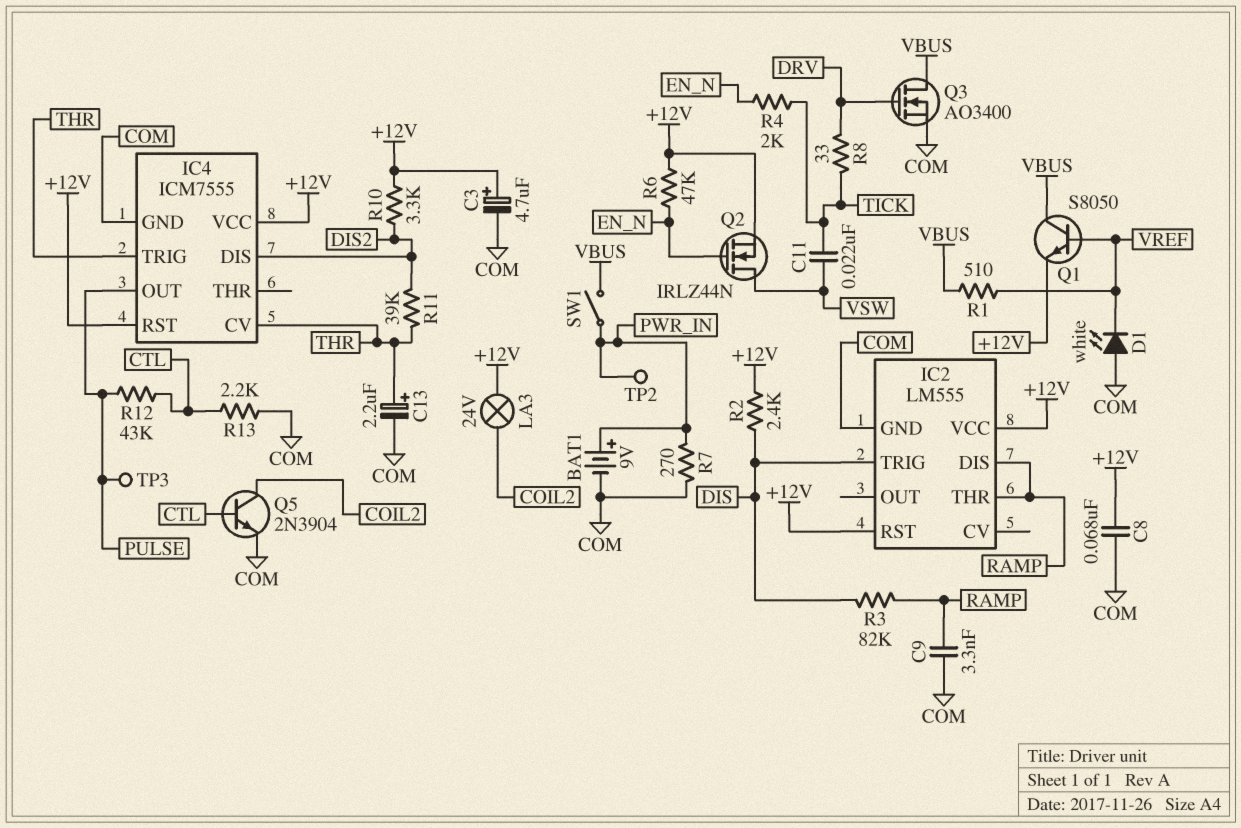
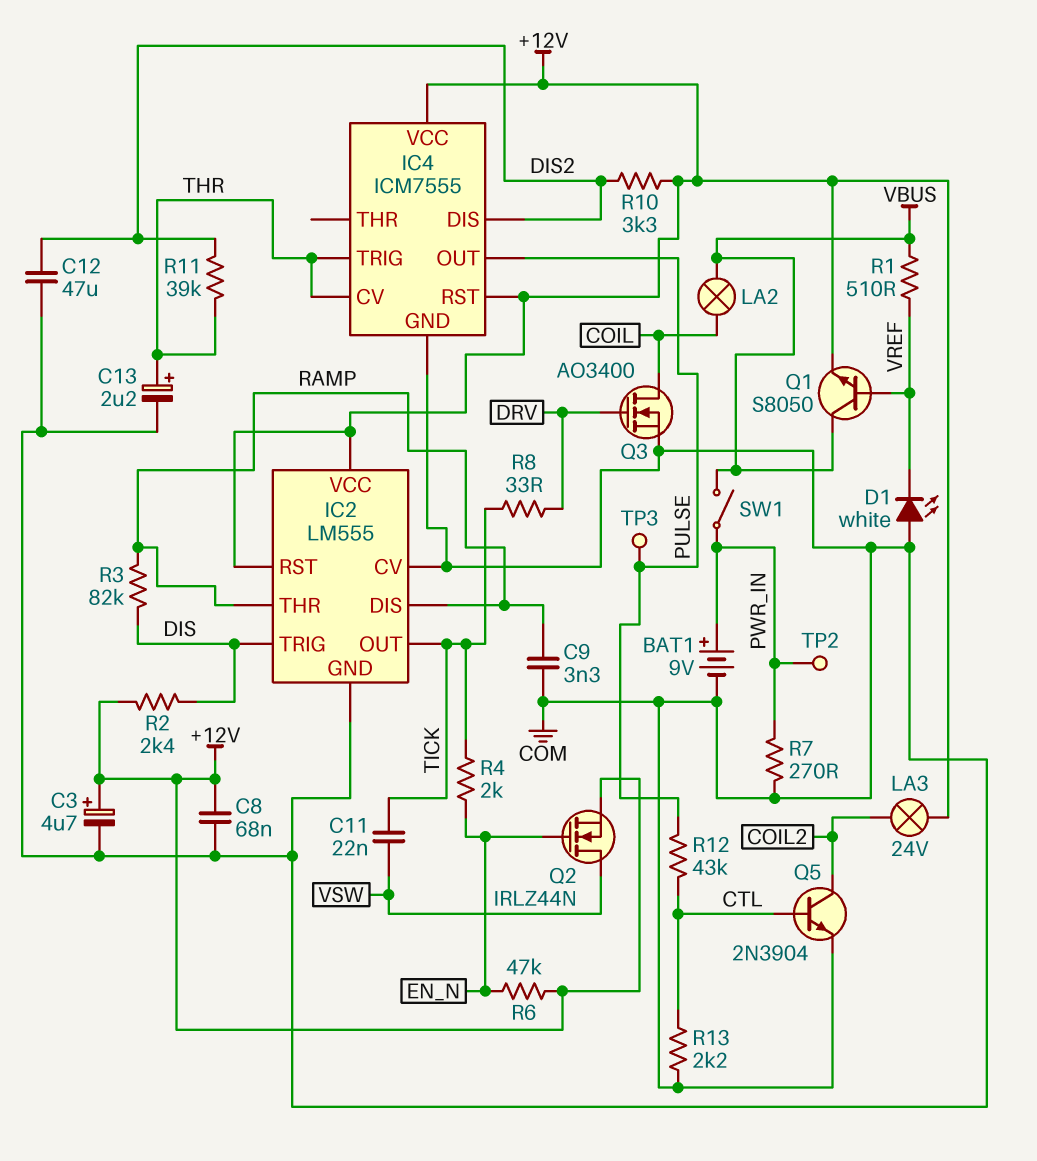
C12: none -> 47uF (COM, DIS2)
IC2 pin CV: none -> COM
IC2 pin OUT: none -> TICK
LA2: none -> lamp (COIL, VBUS)
Q3: NMOS AO3400 (G DRV, D VBUS, S COM) -> NMOS AO3400 (G DRV, D COIL, S COM)

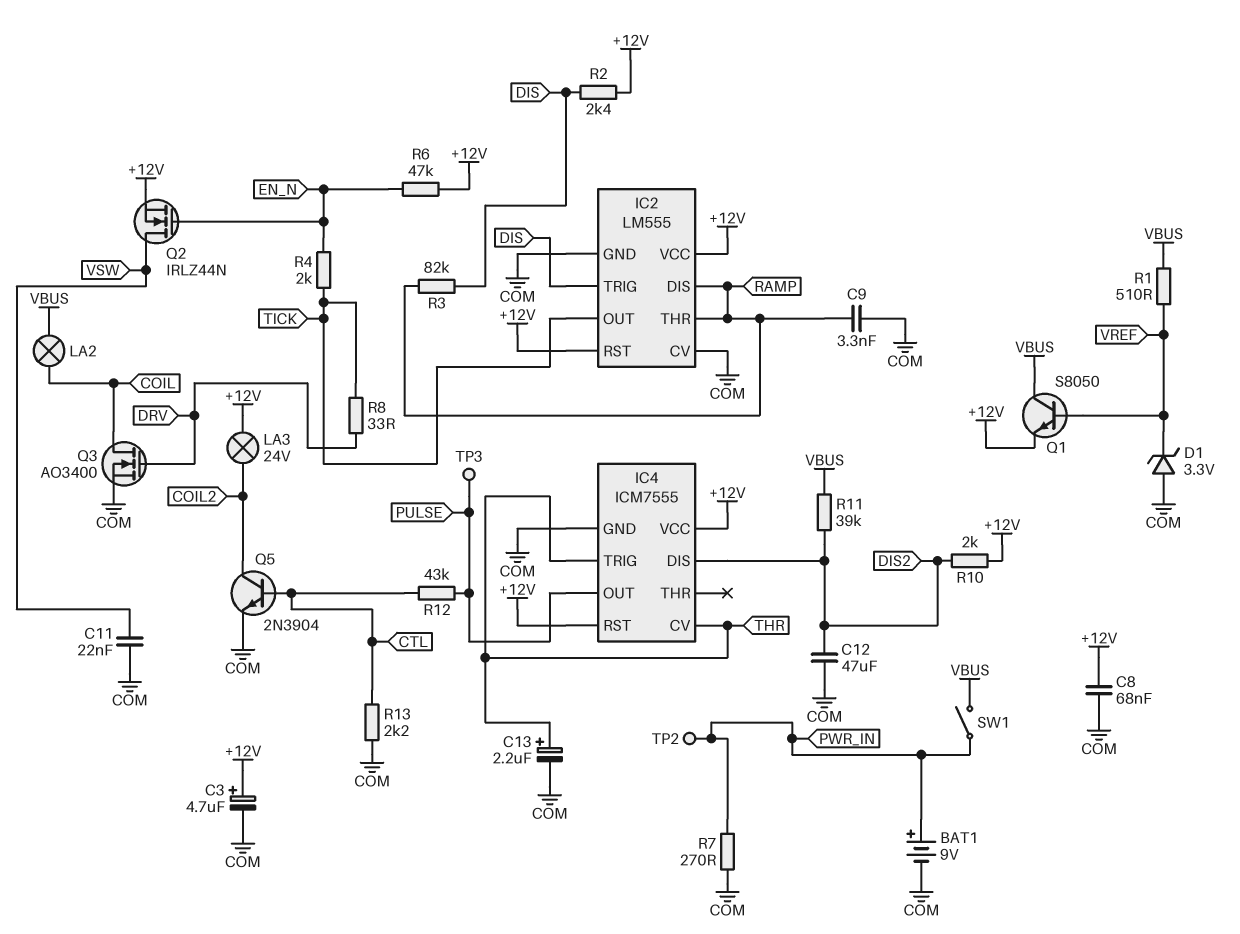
C11: 22nF (TICK, VSW) -> 22nF (COM, VSW)
D1: LED white (A COM, K VREF) -> zener 3.3V (A COM, K VREF)
R10: 3.3k (+12V, DIS2) -> 2k (+12V, DIS2)
R11: 39k (DIS2, THR) -> 39k (DIS2, VBUS)

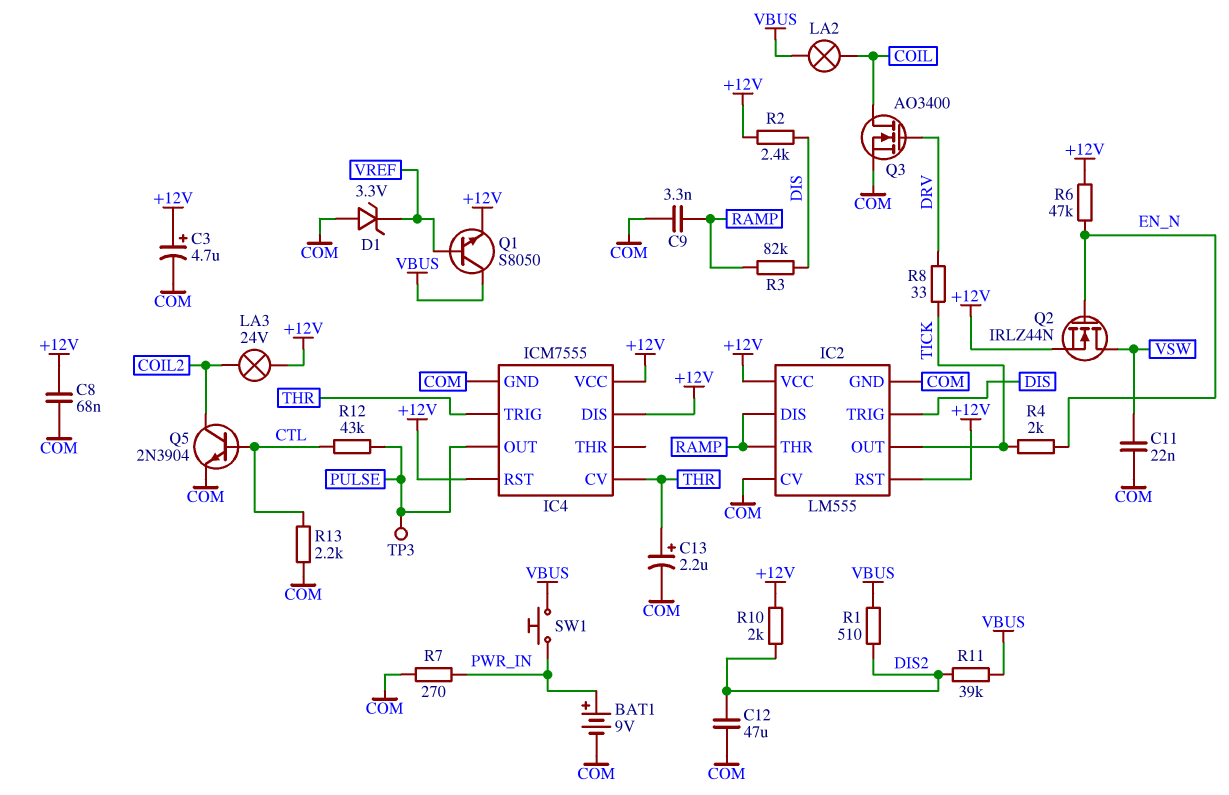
IC4 pin DIS: DIS2 -> +12V
R1: 510 (VBUS, VREF) -> 510 (DIS2, VBUS)
SW1: switch (PWR_IN, VBUS) -> button (PWR_IN, VBUS)
TP2: test point (PWR_IN) -> none

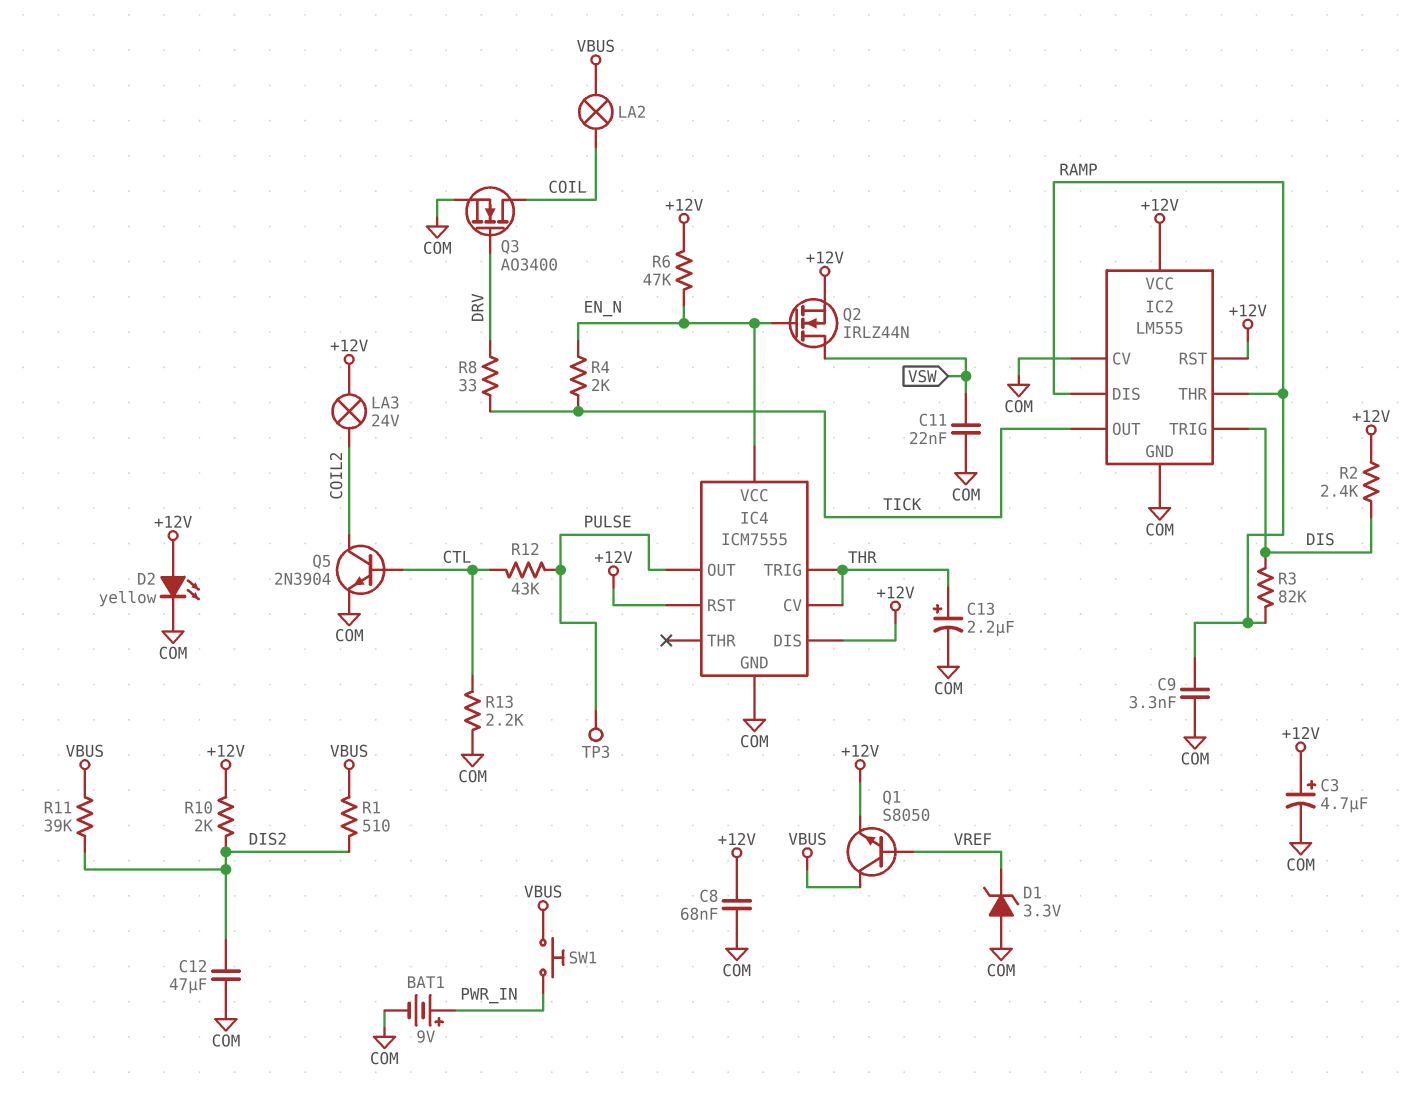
D2: none -> LED yellow (A +12V, K COM)
IC4 pin VCC: +12V -> EN_N
R7: 270 (COM, PWR_IN) -> none

